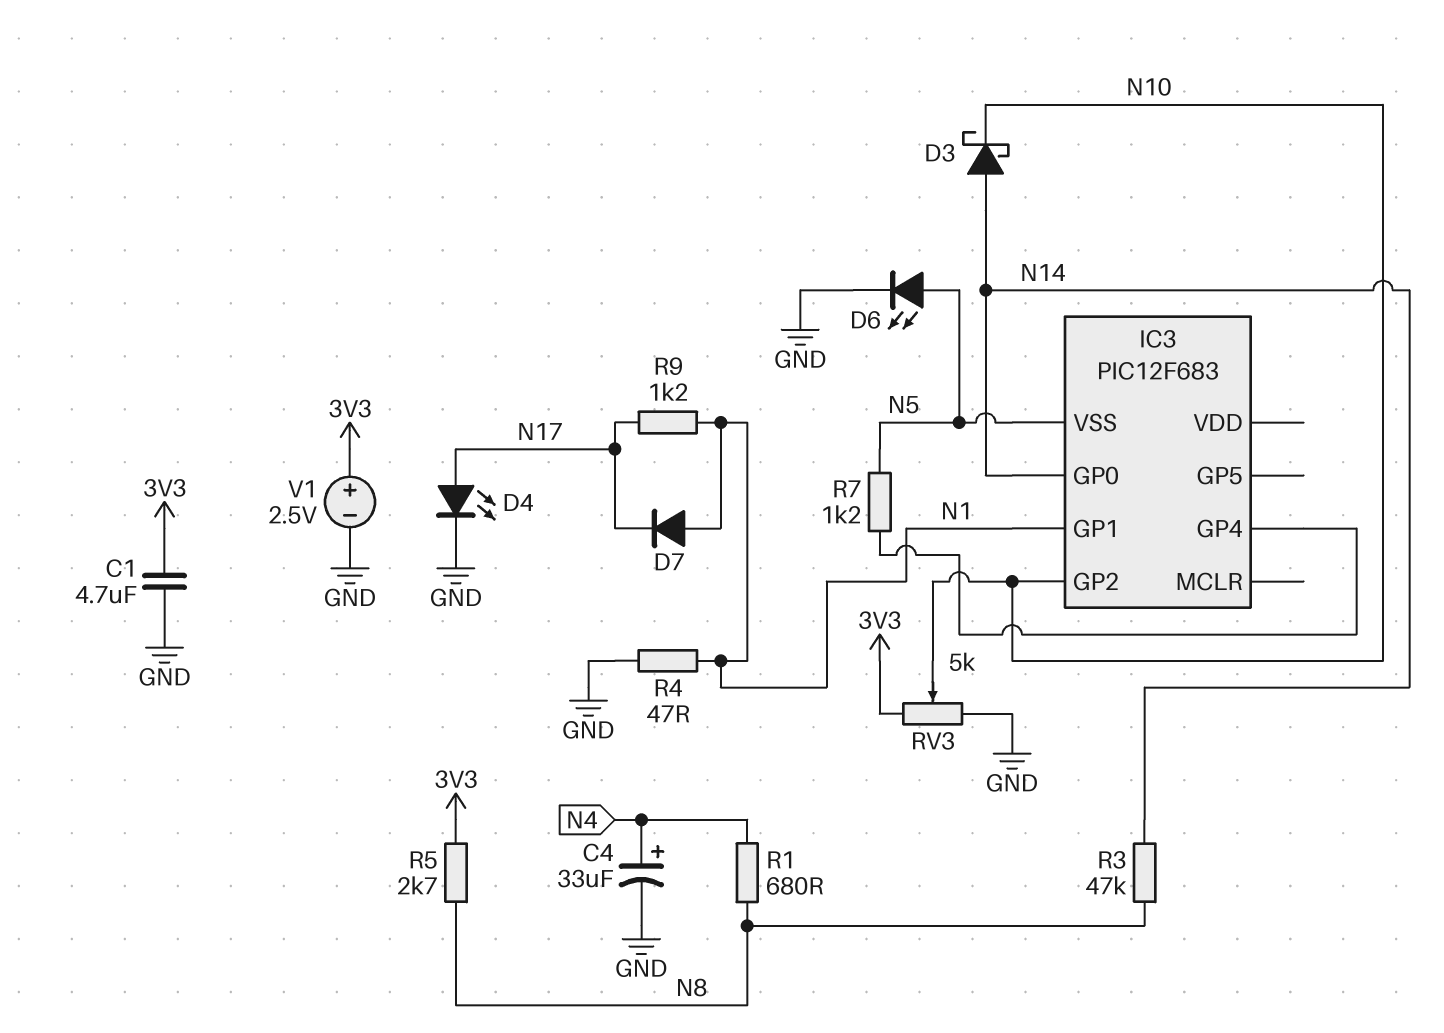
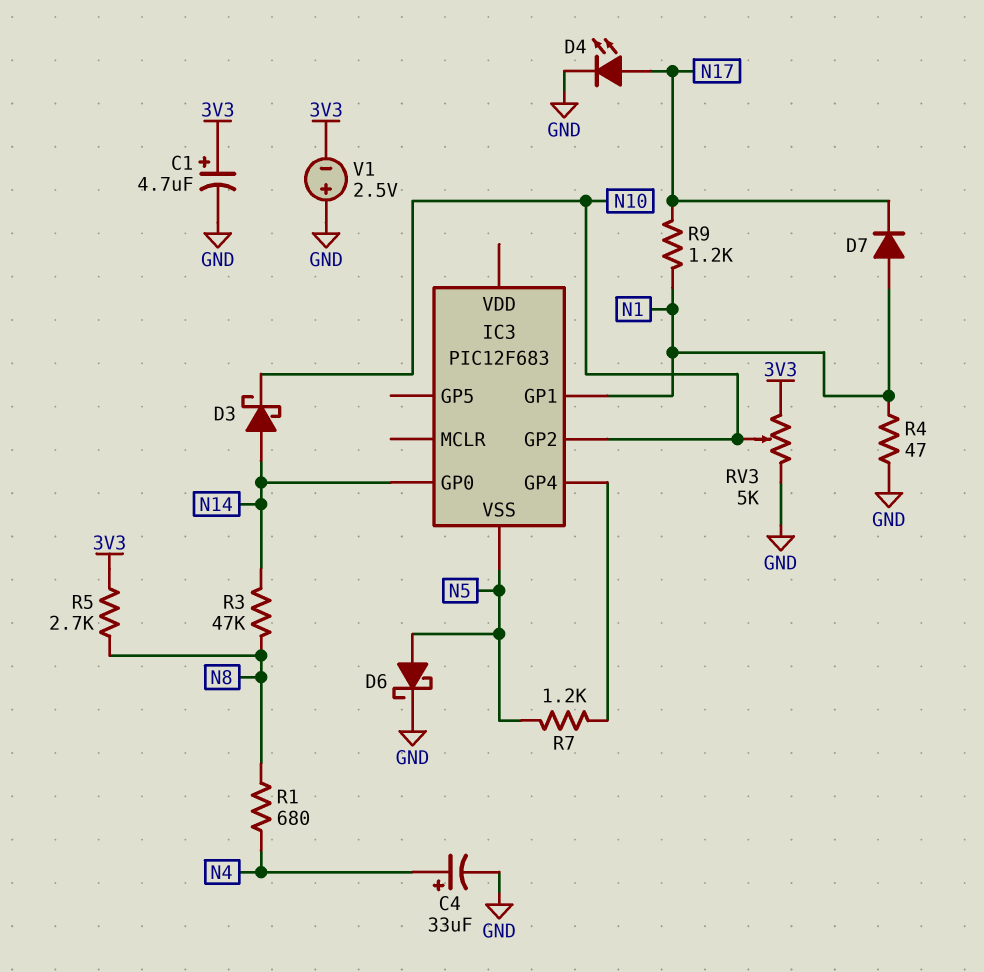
C1: 4.7uF (3V3, GND) -> 4.7uF (plus 3V3, minus GND)
D6: LED (A N5, K GND) -> schottky (A N5, K GND)
V1: 2.5V (plus 3V3, minus GND) -> 2.5V (plus GND, minus 3V3)

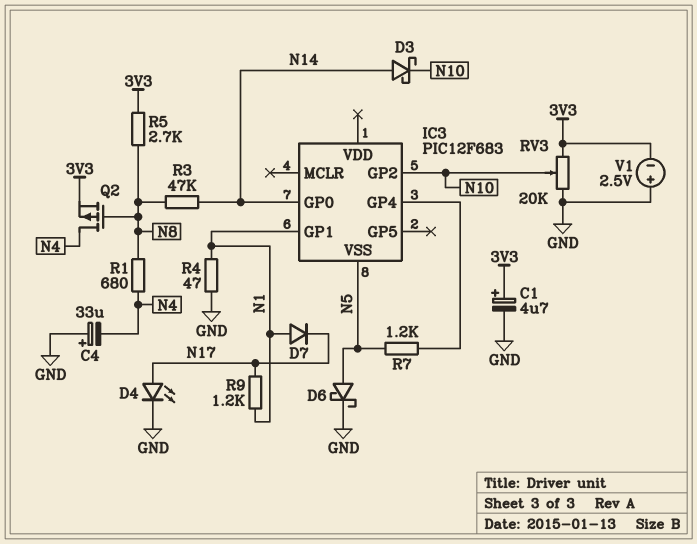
C4: 33uF (plus N4, minus GND) -> 33uF (plus GND, minus N4)
Q2: none -> PMOS (G N8, D N4, S 3V3)
RV3: 5k (3V3, GND, wiper N10) -> 20k (3V3, GND, wiper N10)

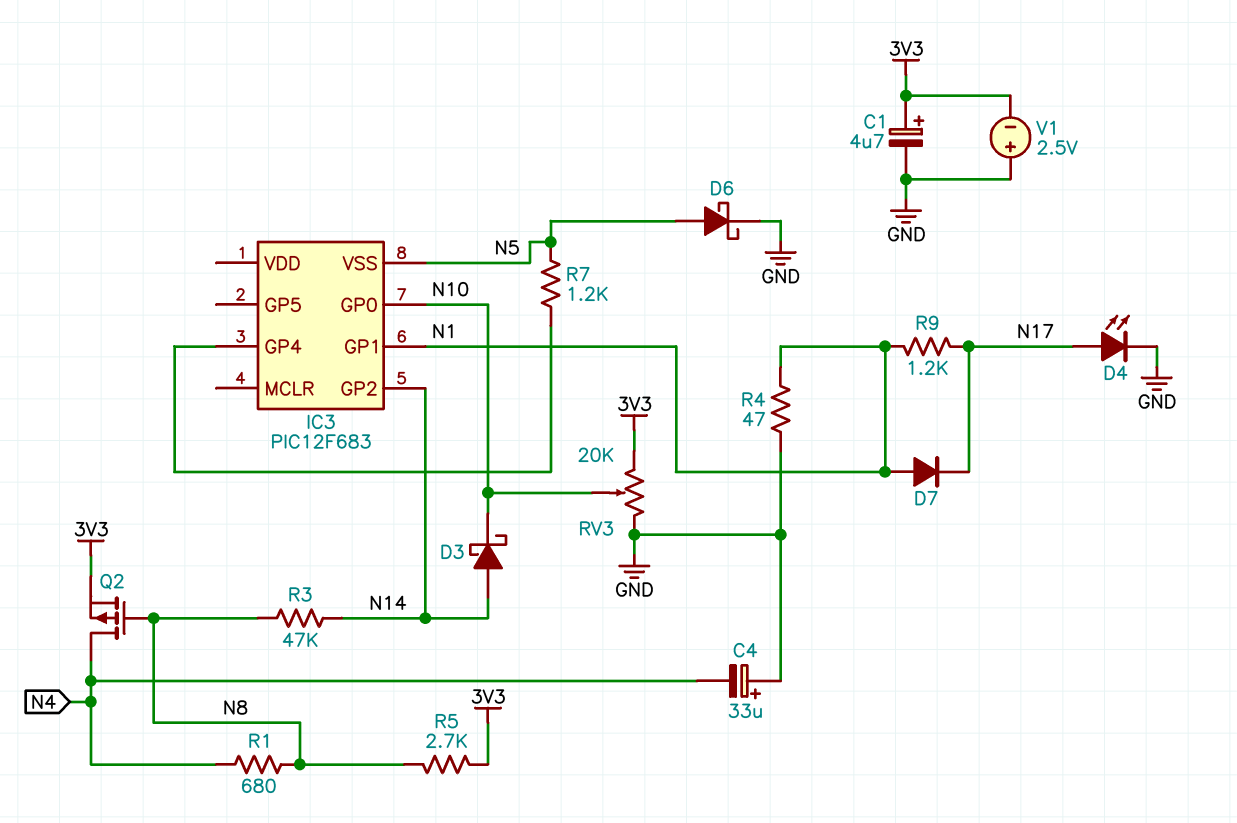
IC3 pin GP0: N14 -> N10
IC3 pin GP2: N10 -> N14

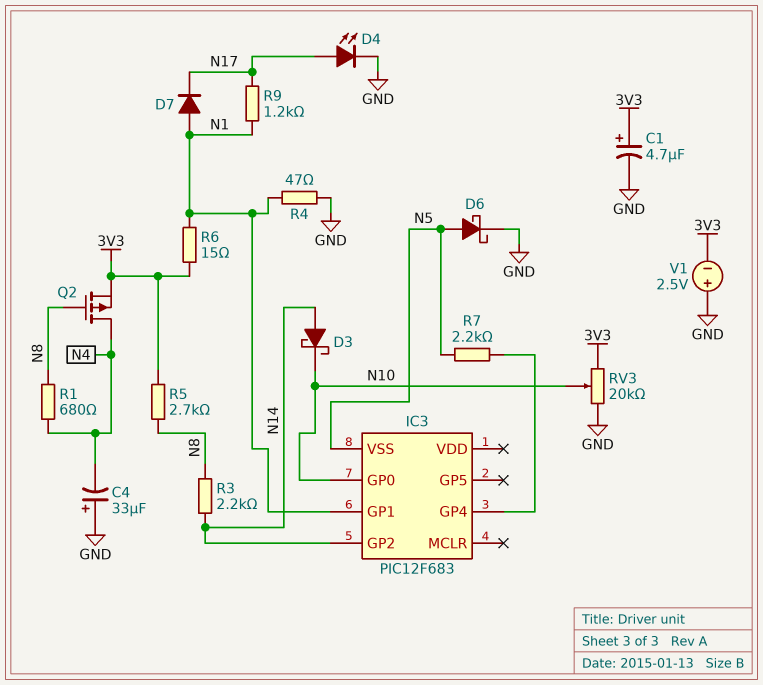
R3: 47k (N8, N14) -> 2.2k (N8, N14)
R6: none -> 15 (3V3, N1)
R7: 1.2k (IC3/GP4, N5) -> 2.2k (IC3/GP4, N5)

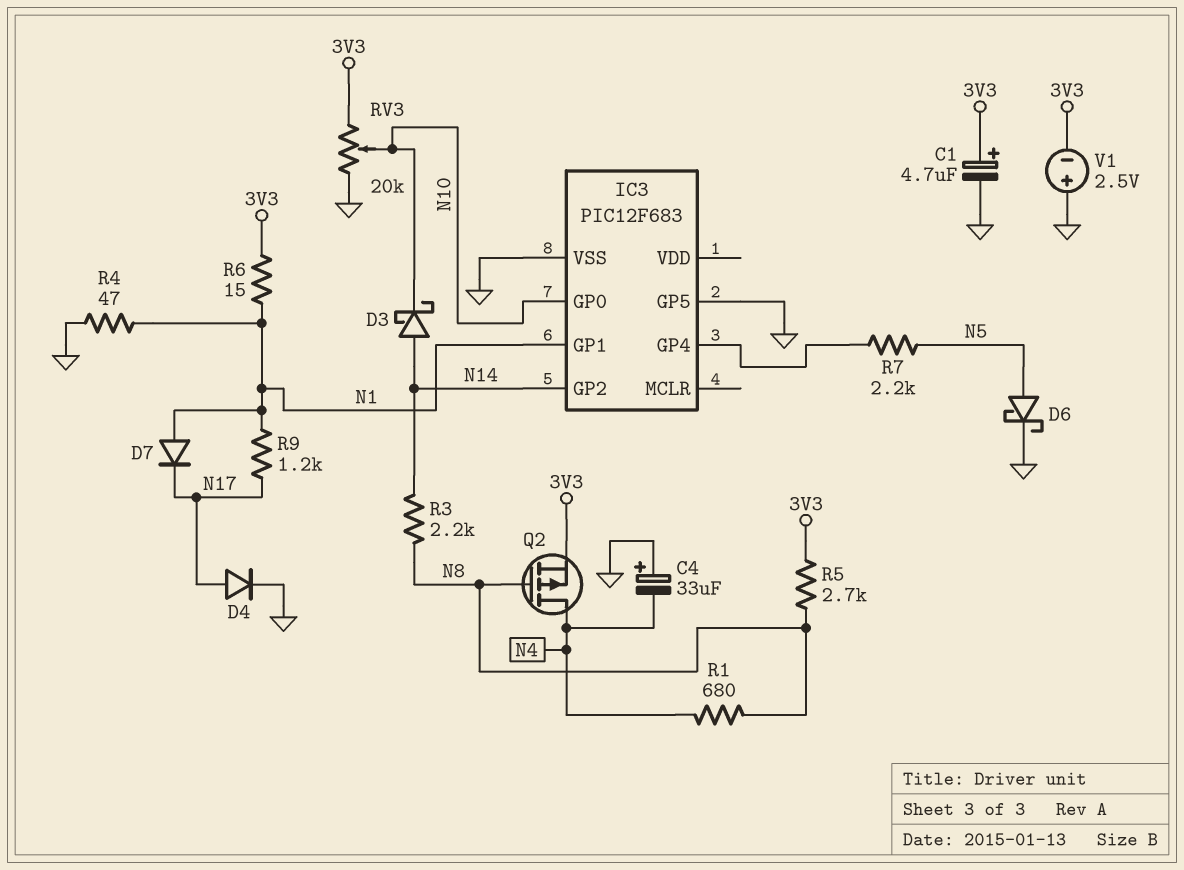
D4: LED (A N17, K GND) -> diode (A N17, K GND)
IC3 pin GP5: none -> GND
IC3 pin VSS: N5 -> GND

